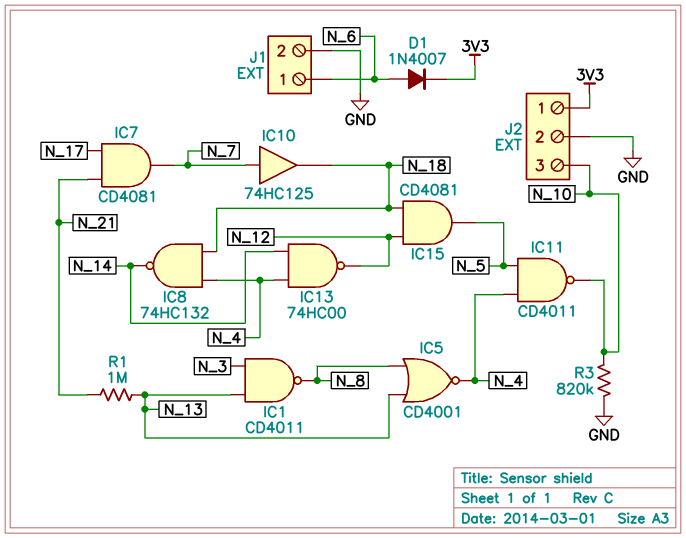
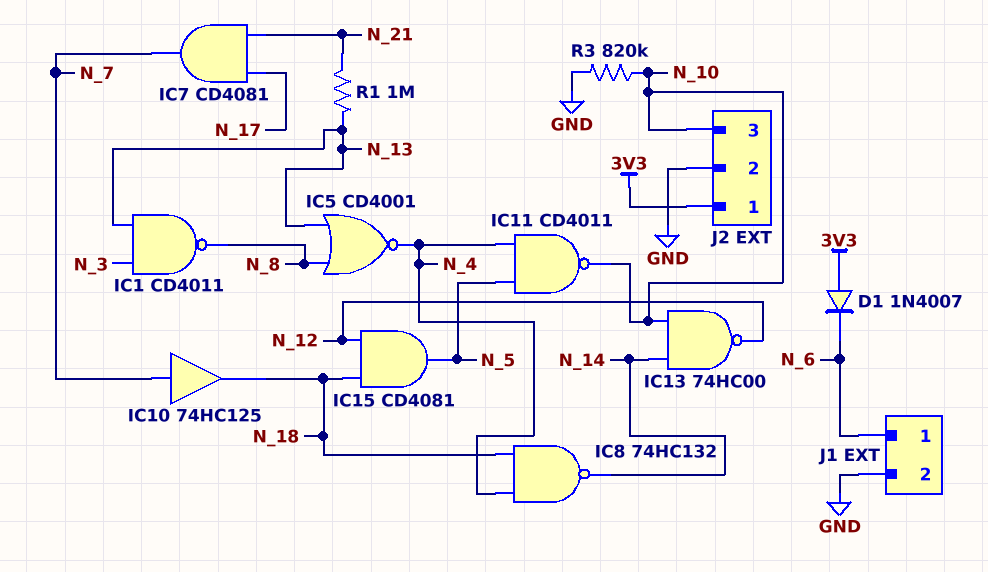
D1: diode 1N4007 (A N_6, K 3V3) -> diode 1N4007 (A 3V3, K N_6)
IC13: NAND 74HC00 (in N_4, in N_14, out N_12) -> NAND 74HC00 (in N_10, in N_14, out N_12)

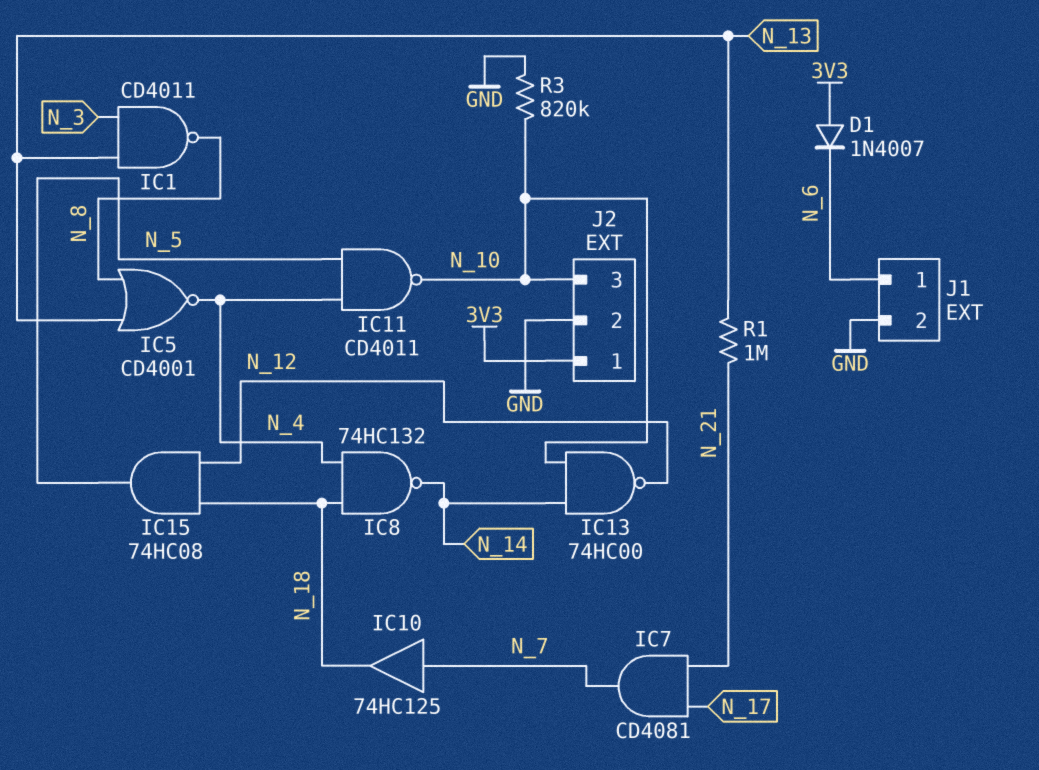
IC15: AND CD4081 (in N_12, in N_18, out N_5) -> AND 74HC08 (in N_12, in N_18, out N_5)

